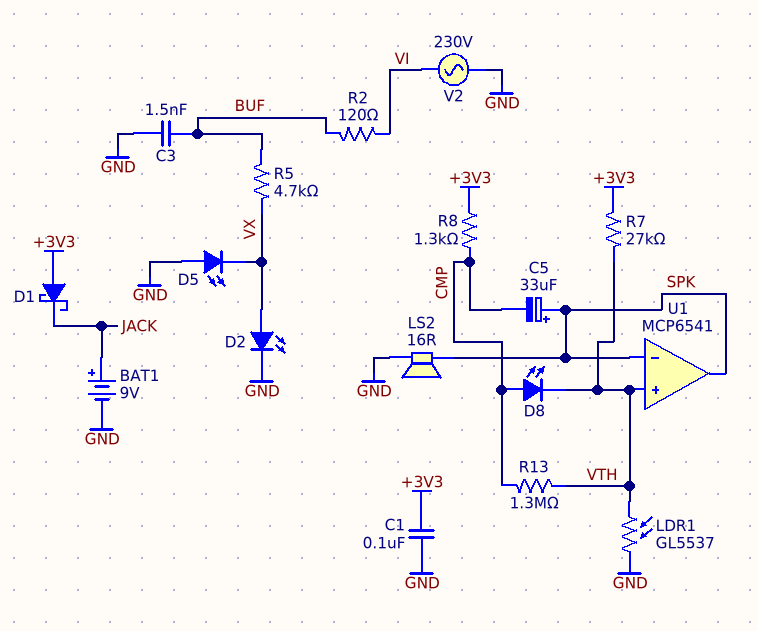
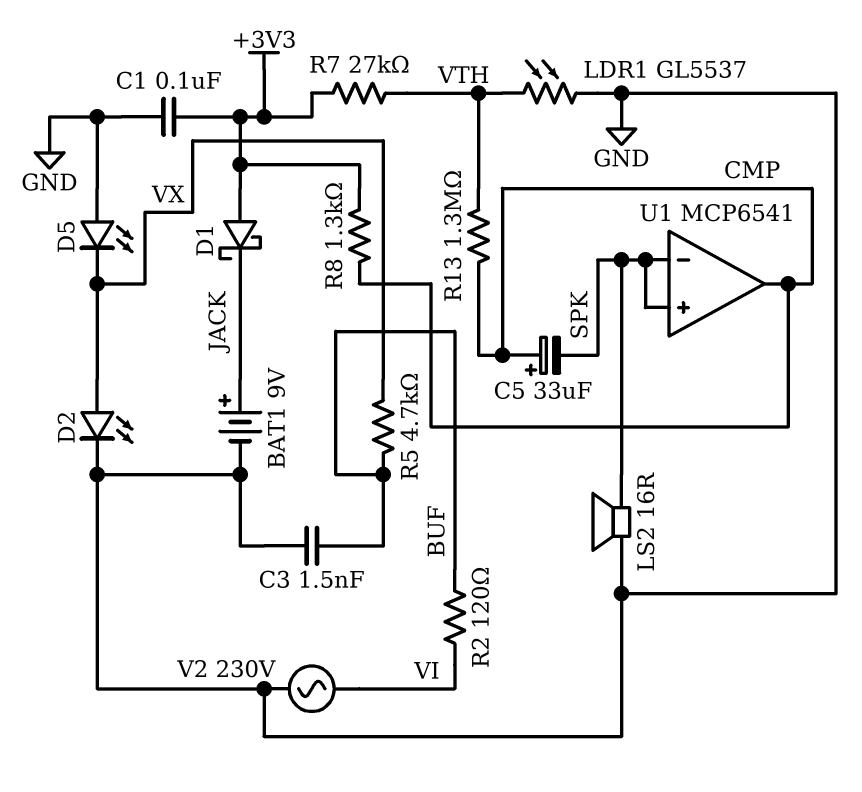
C5: 33uF (plus SPK, minus CMP) -> 33uF (plus CMP, minus SPK)
D8: LED (A CMP, K VTH) -> none
U1 pin in+: VTH -> SPK
U1 pin out: SPK -> CMP

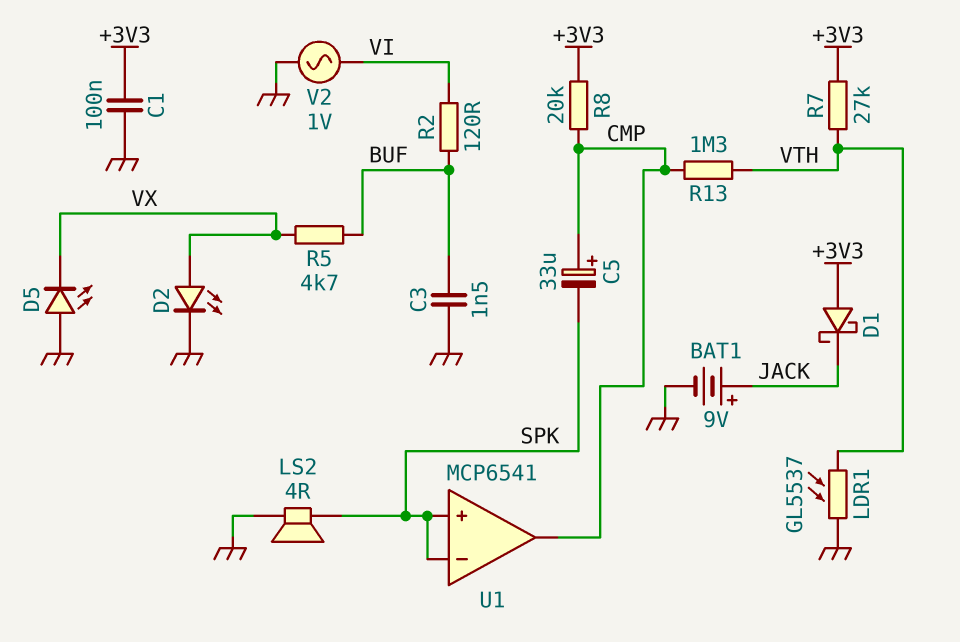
LS2: speaker 16R (GND, SPK) -> speaker 4R (GND, SPK)
R8: 1.3k (+3V3, CMP) -> 20k (+3V3, CMP)
V2: AC 230V (GND, VI) -> AC 1V (GND, VI)

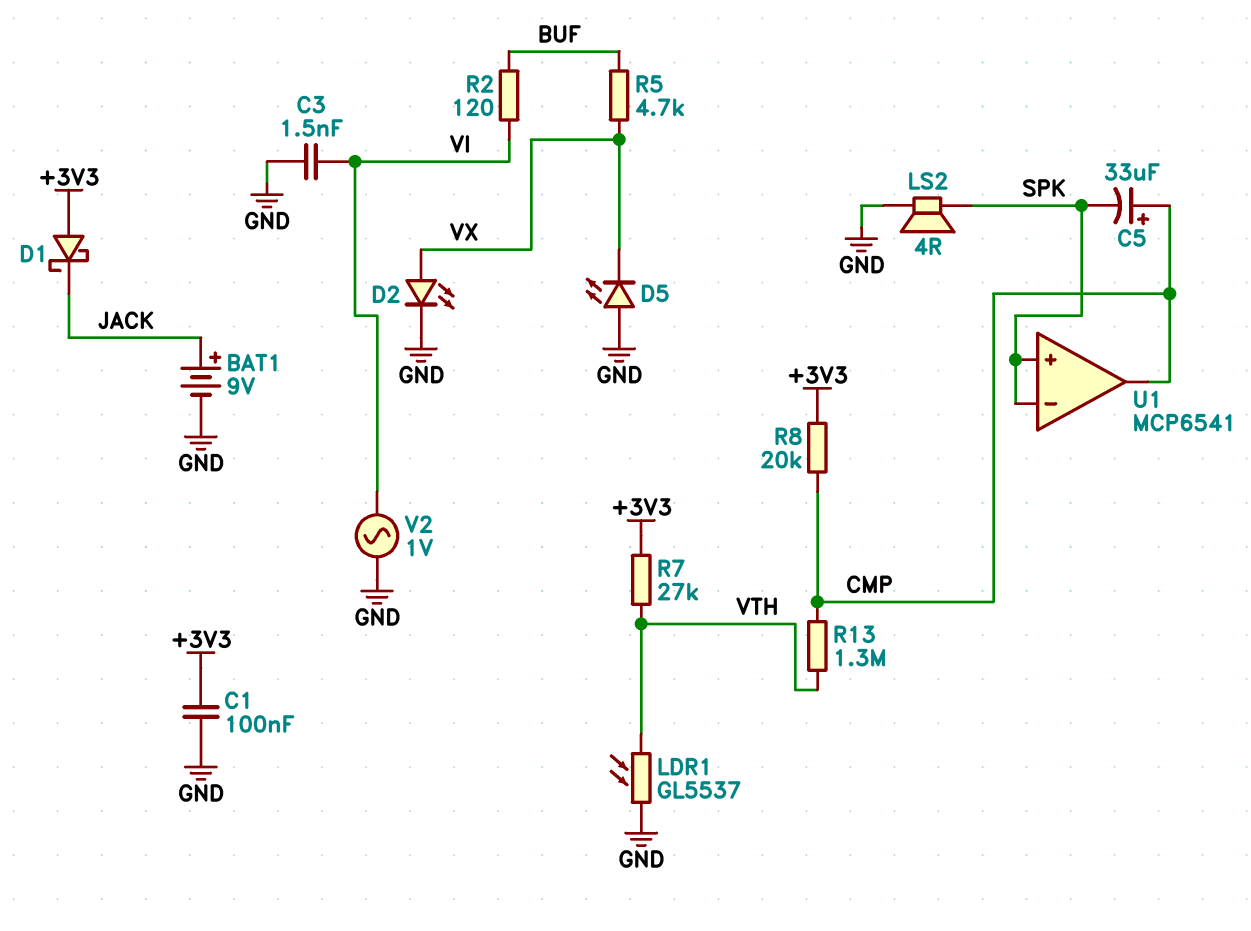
C3: 1.5nF (BUF, GND) -> 1.5nF (GND, VI)

